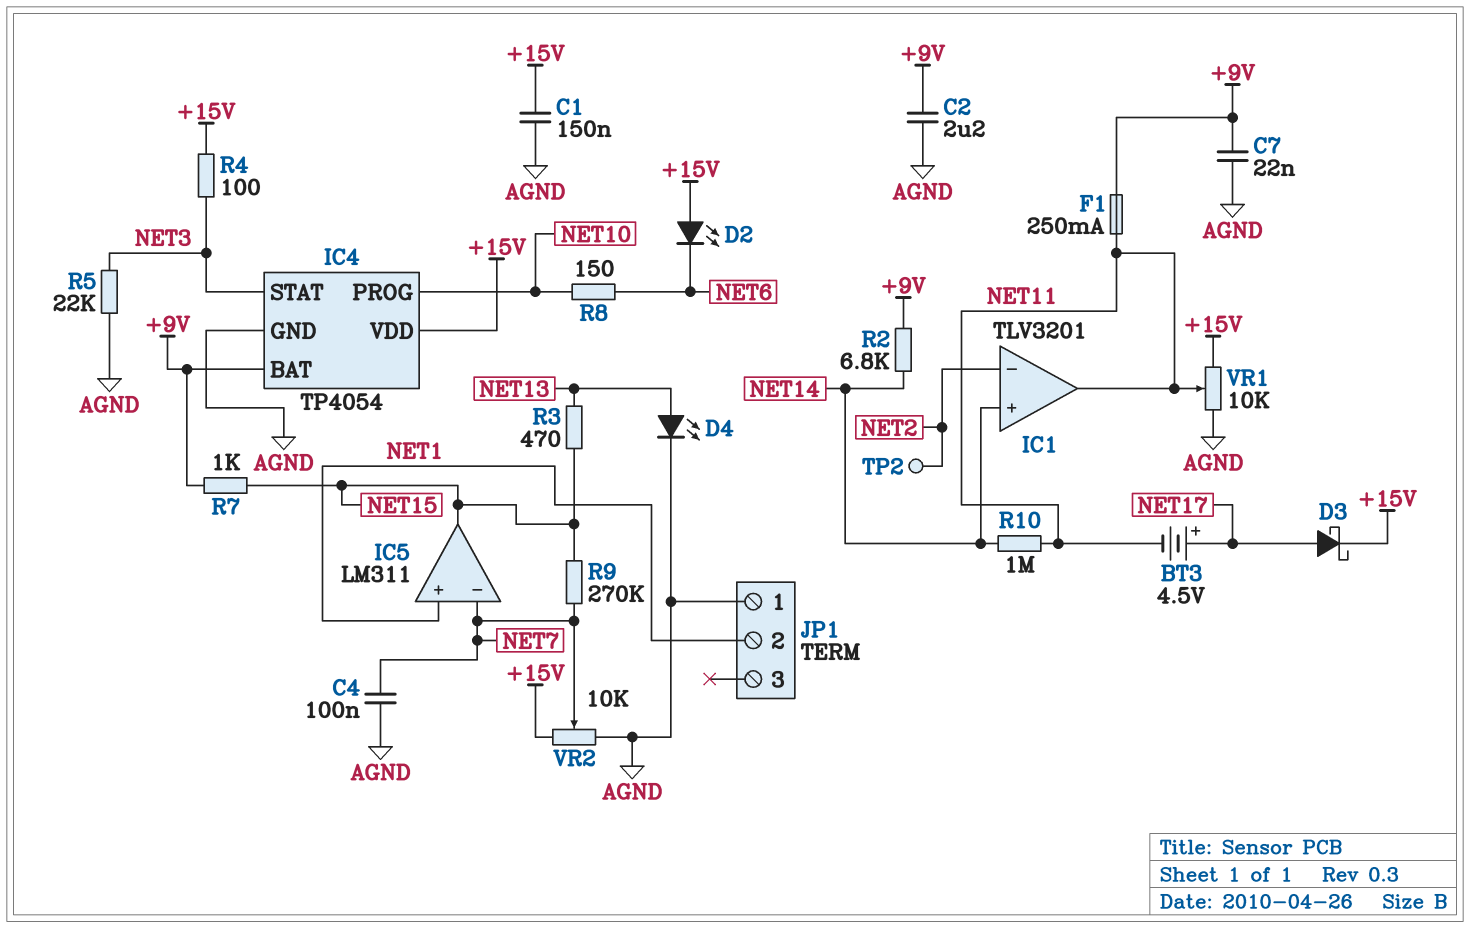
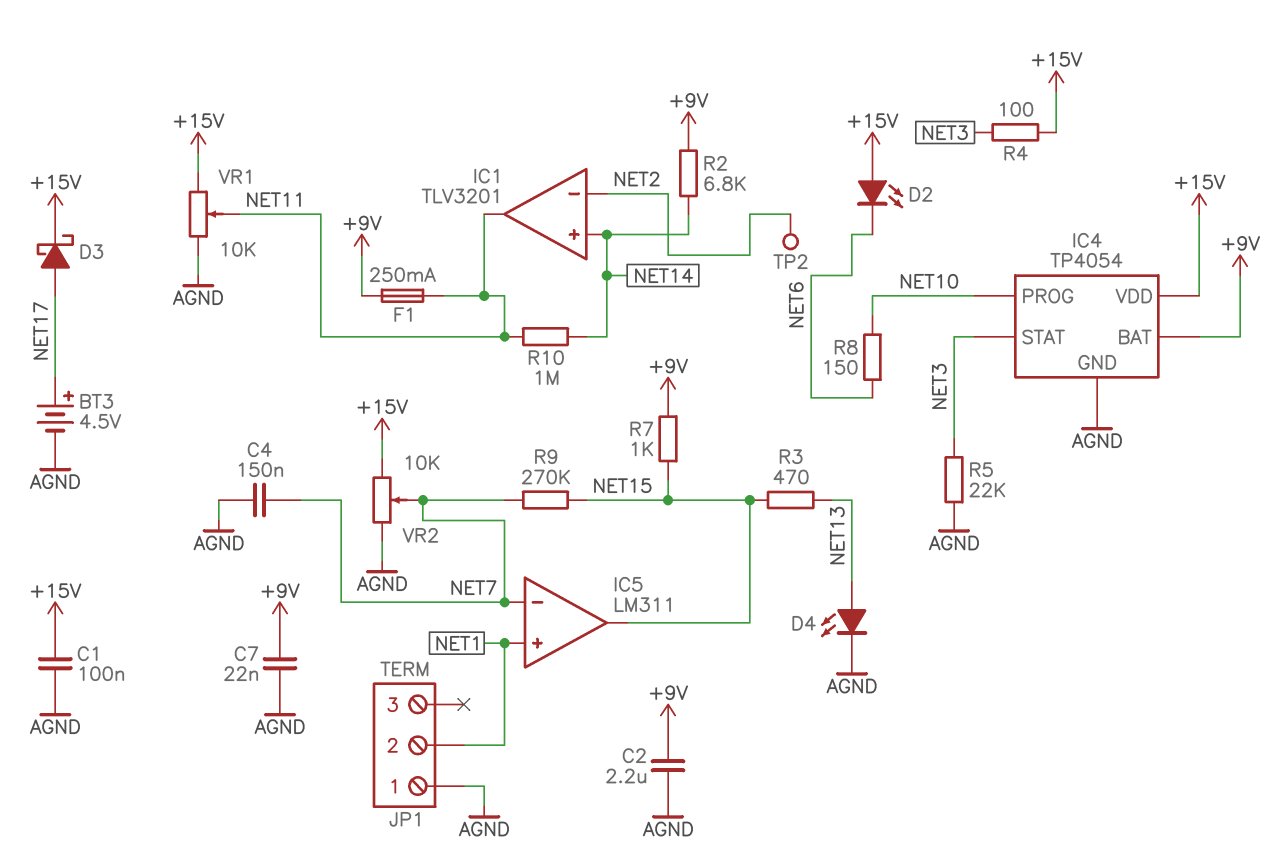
BT3: 4.5V (plus NET17, minus NET11) -> 4.5V (plus NET17, minus AGND)
C1: 150nF (+15V, AGND) -> 100nF (+15V, AGND)
C4: 100nF (AGND, NET7) -> 150nF (AGND, NET7)

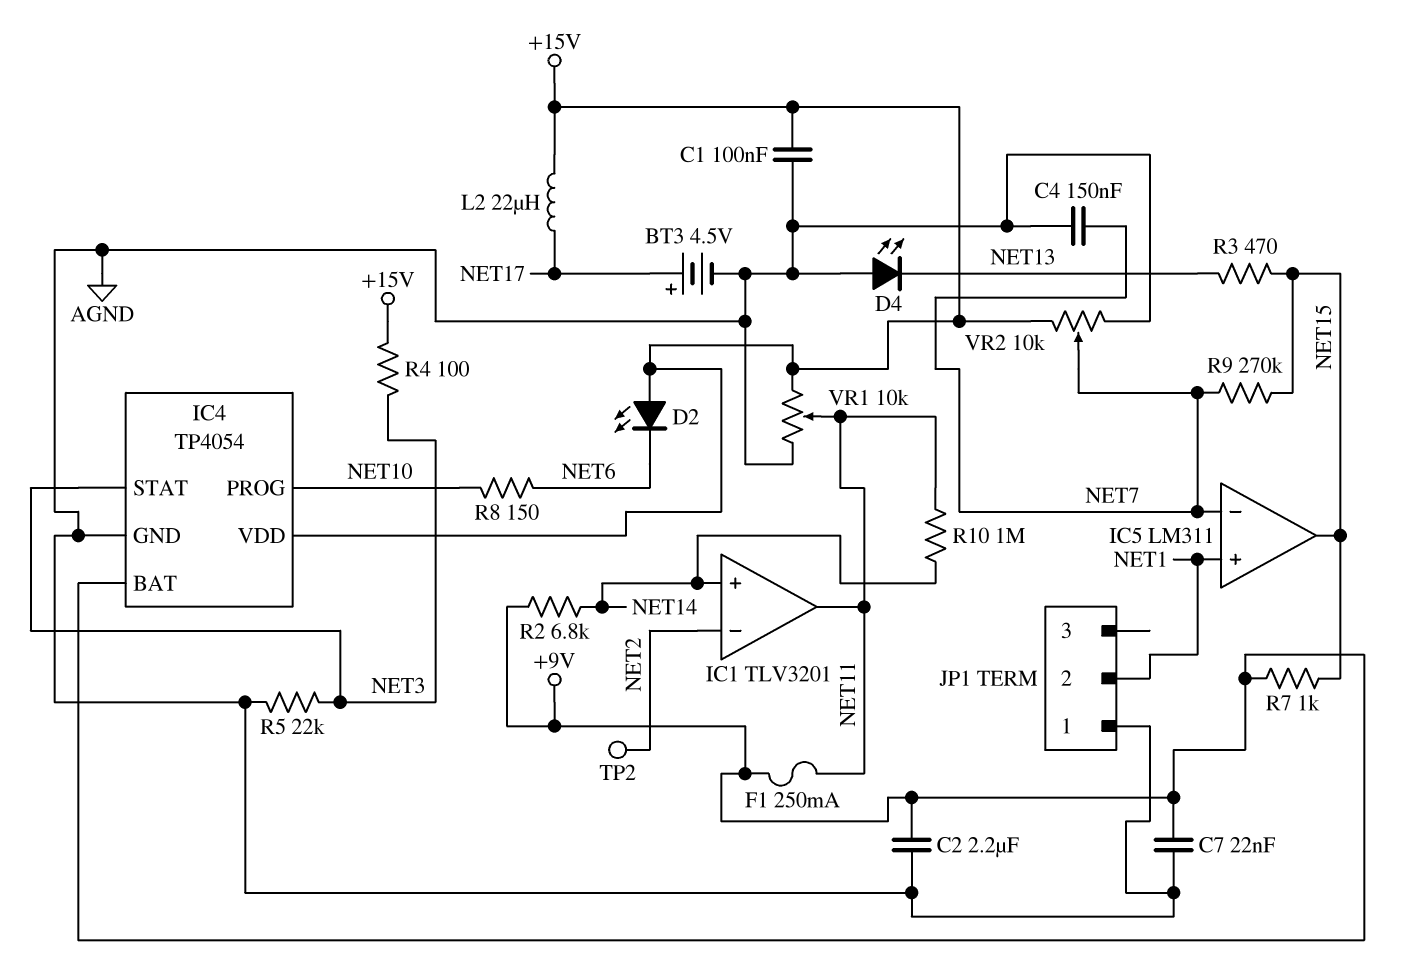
D3: schottky (A NET17, K +15V) -> none
D4: LED (A NET13, K AGND) -> LED (A AGND, K NET13)
L2: none -> 22uH (+15V, NET17)

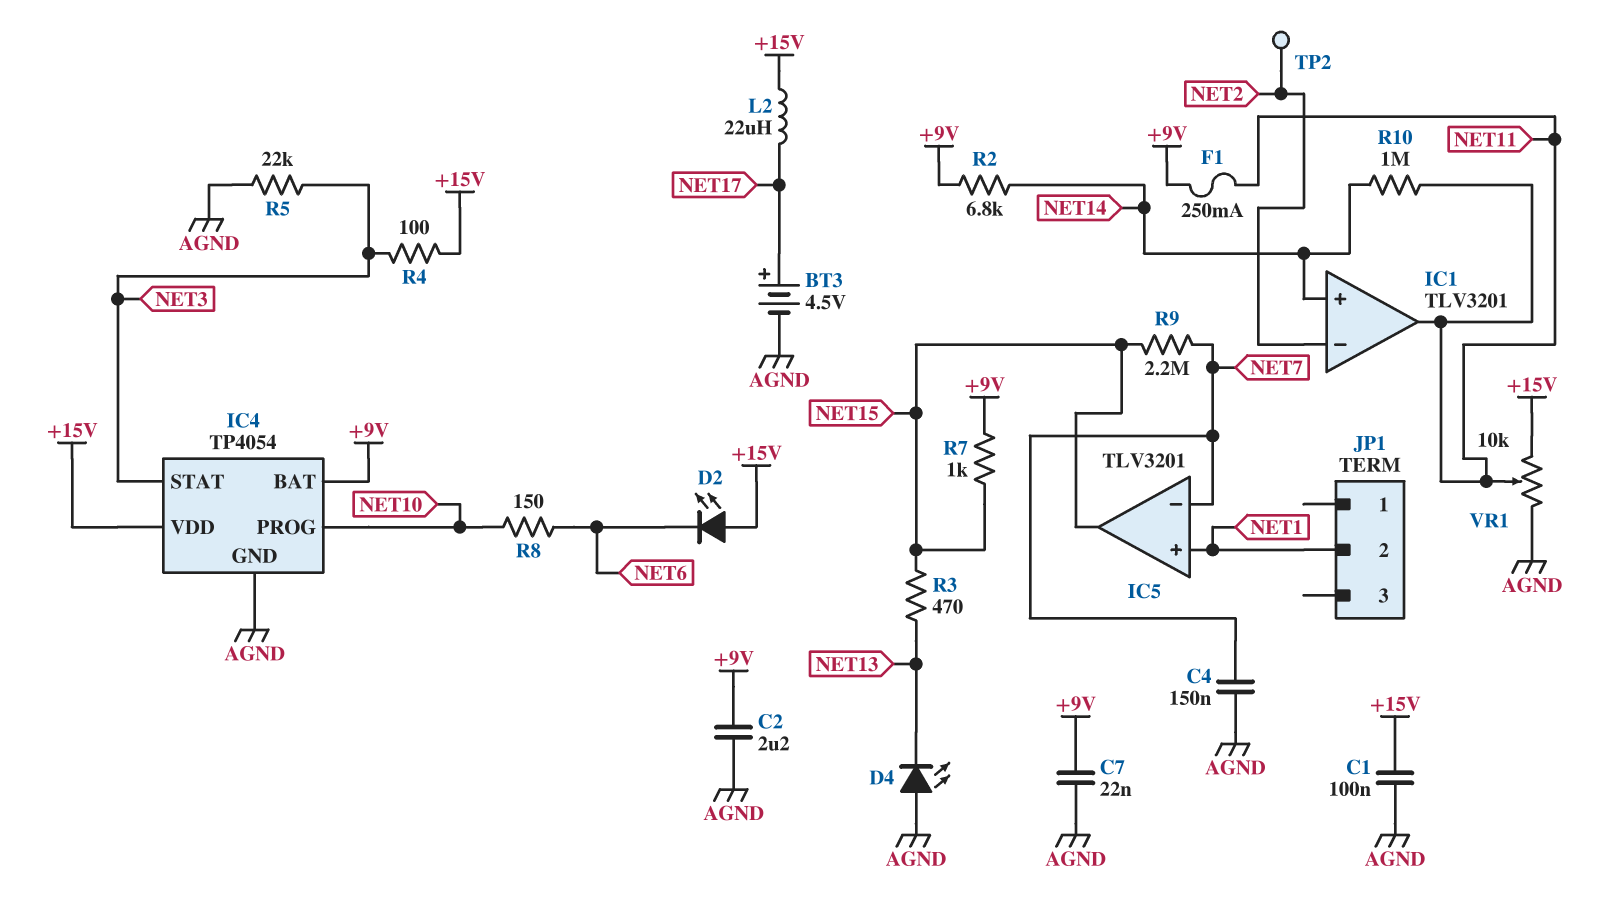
IC5: LM311 -> TLV3201
JP1 pin 1: AGND -> none
R9: 270k (NET7, NET15) -> 2.2M (NET7, NET15)
VR2: 10k (+15V, AGND, wiper NET7) -> none

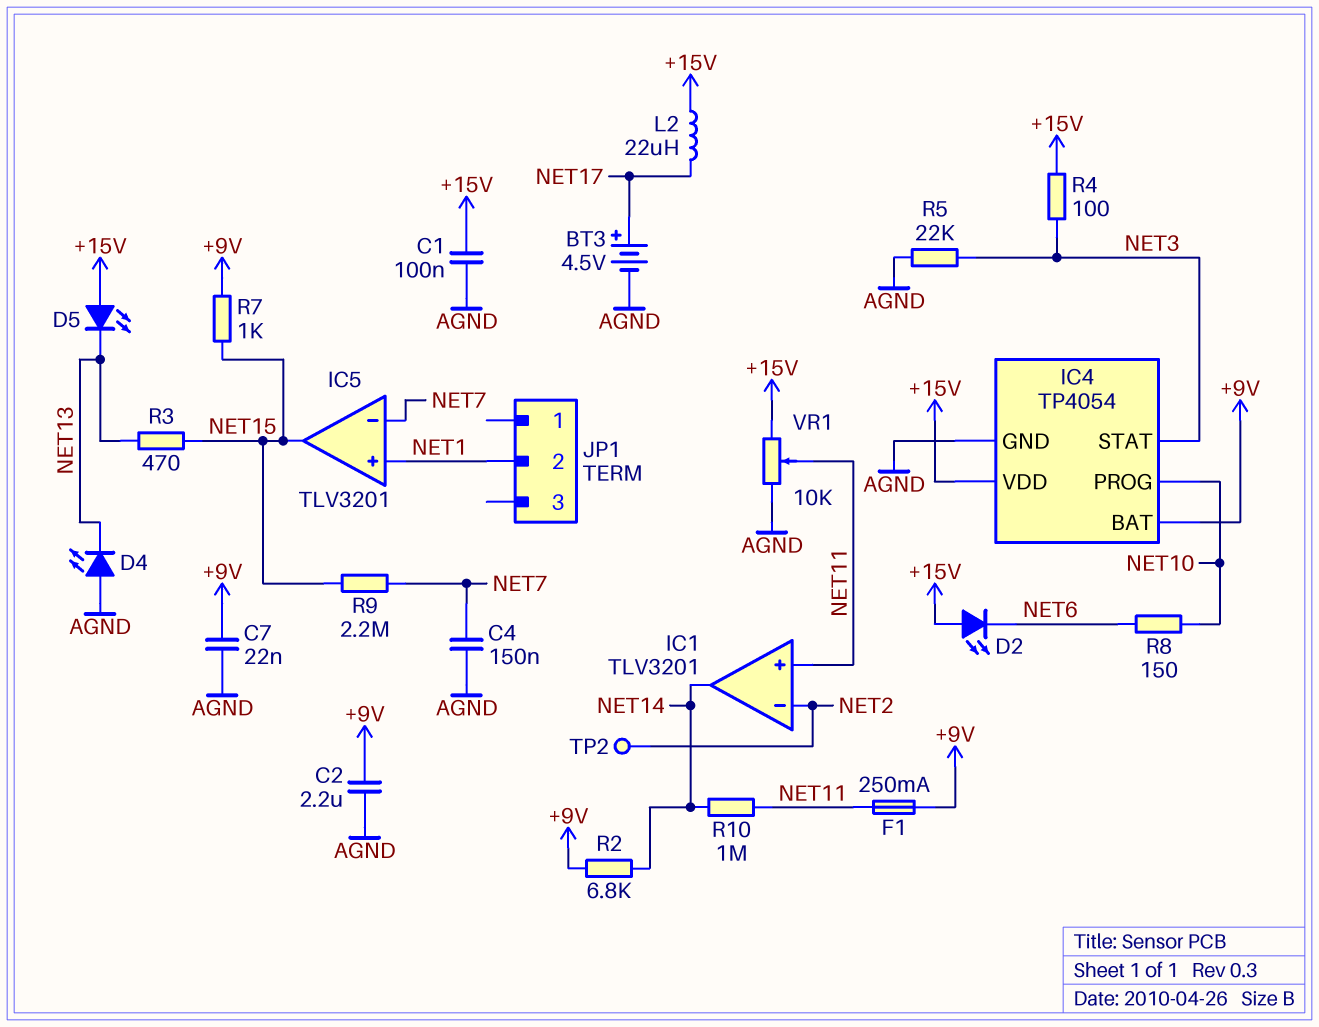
D5: none -> LED (A +15V, K NET13)
IC1 pin in+: NET14 -> NET11
IC1 pin out: NET11 -> NET14

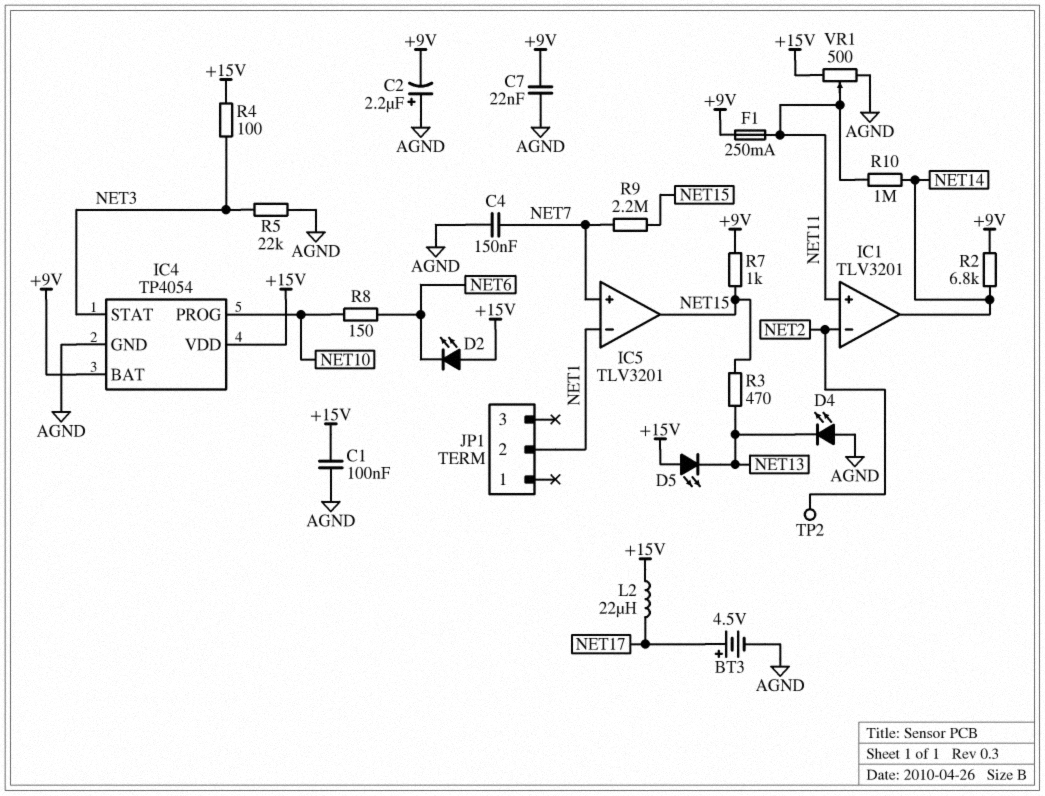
C2: 2.2uF (+9V, AGND) -> 2.2uF (plus AGND, minus +9V)
IC5 pin in+: NET1 -> NET7
IC5 pin in-: NET7 -> NET1
VR1: 10k (+15V, AGND, wiper NET11) -> 500 (+15V, AGND, wiper NET11)

